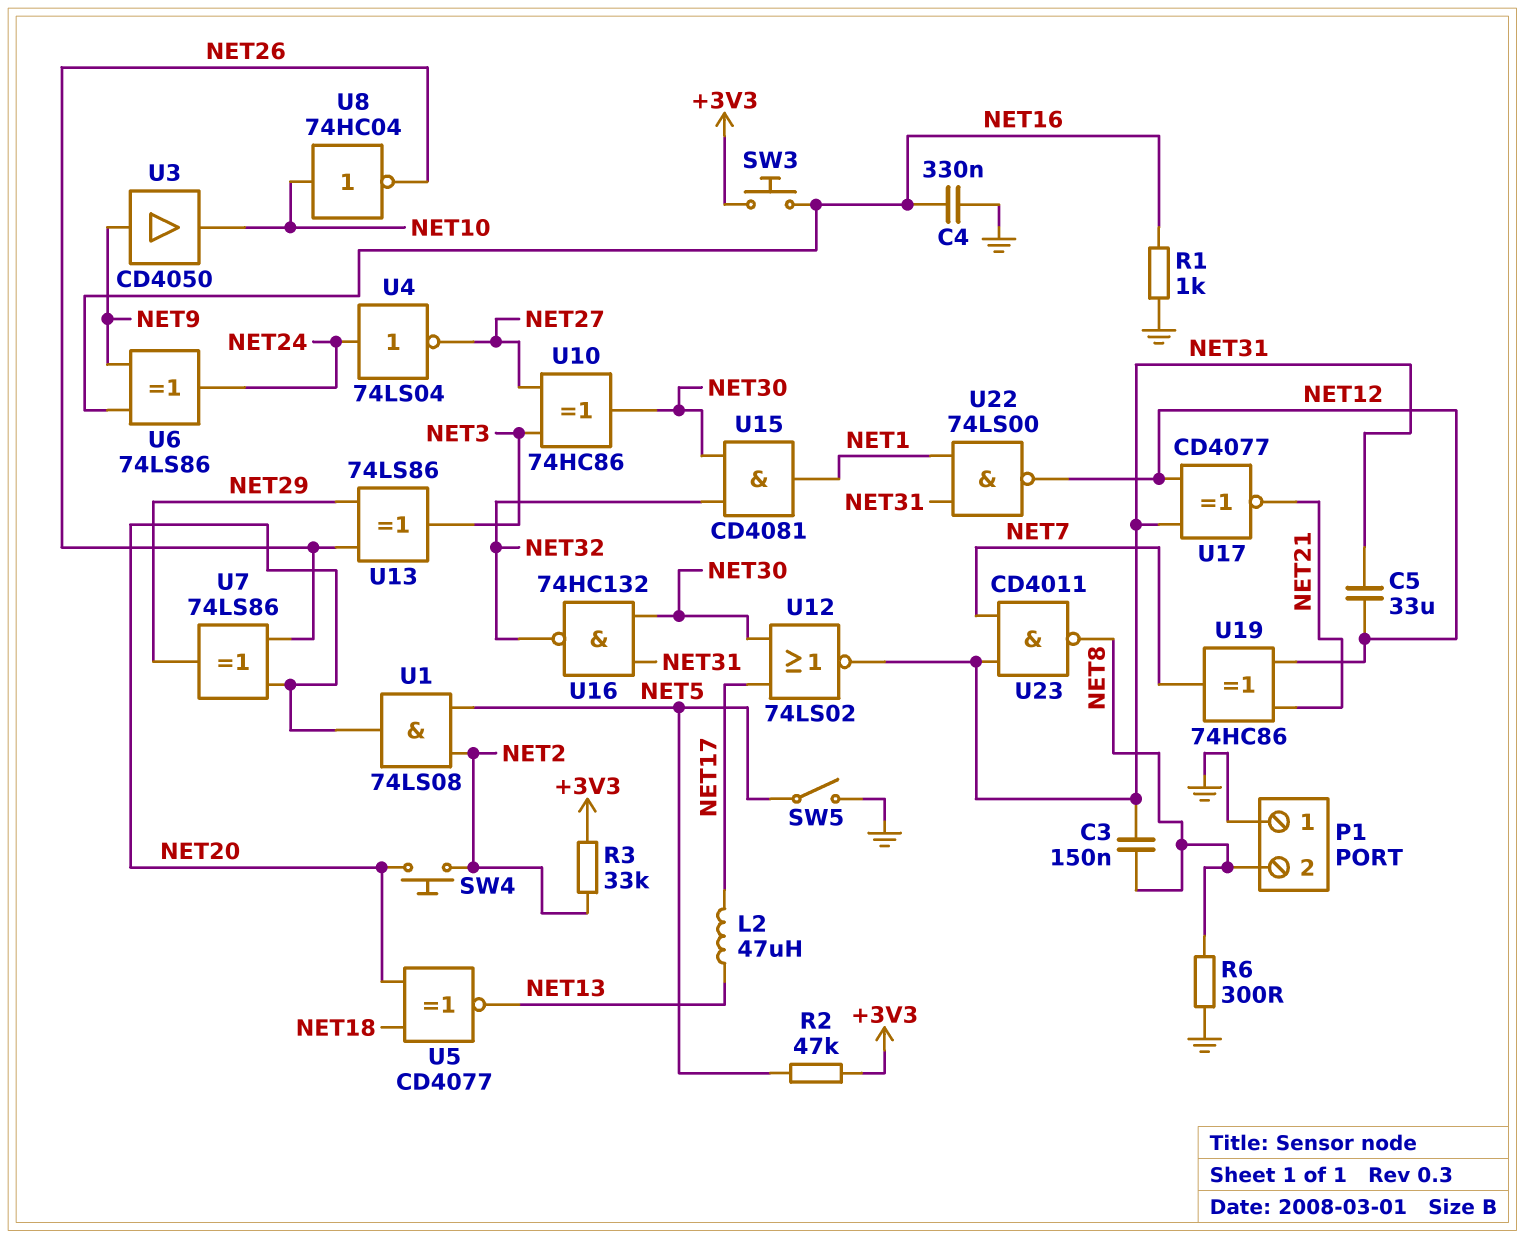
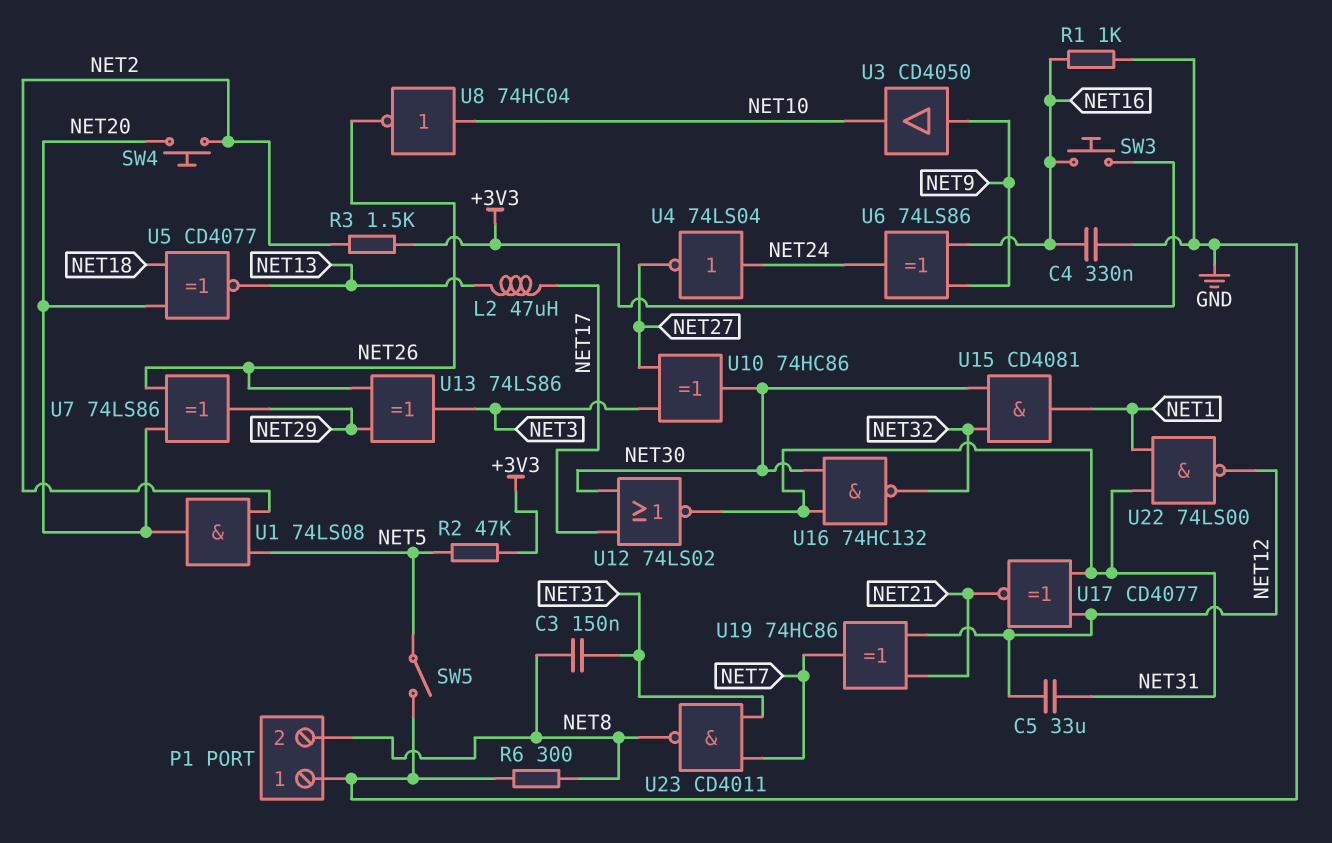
R3: 33k (+3V3, NET2) -> 1.5k (+3V3, NET2)

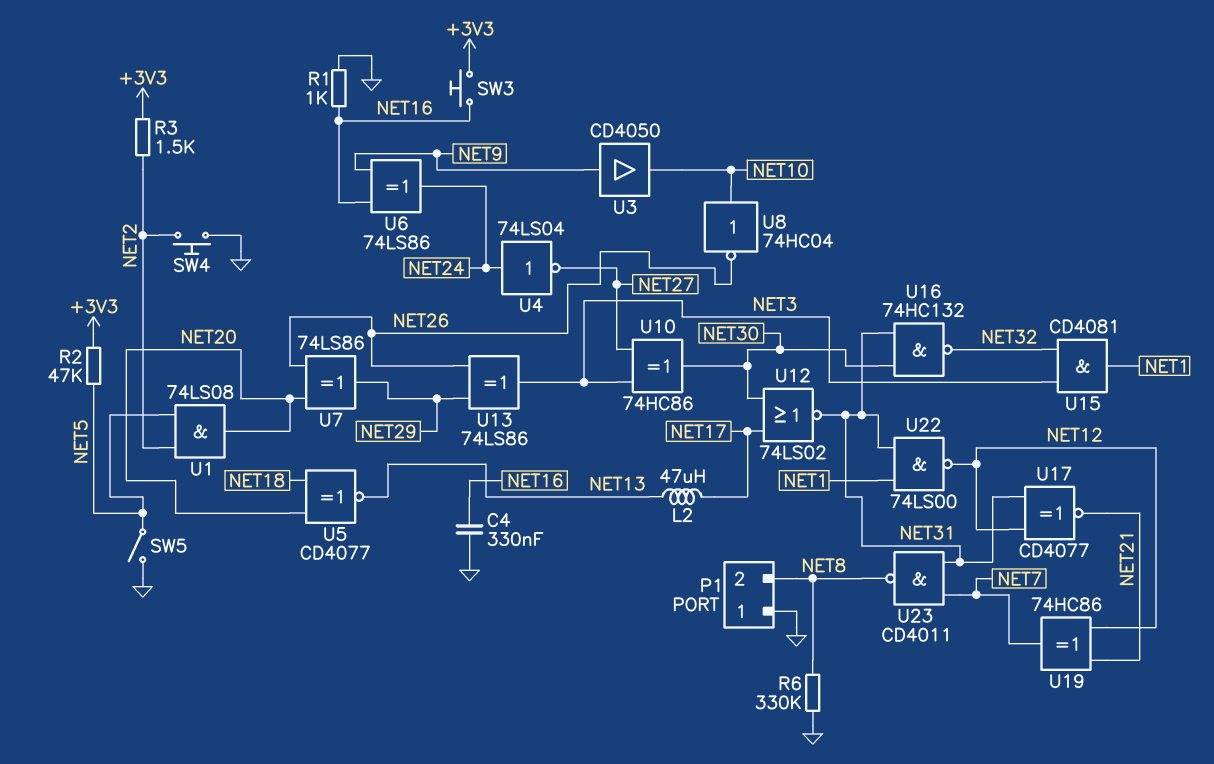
C3: 150nF (NET8, NET31) -> none
C5: 33uF (NET12, NET31) -> none
R6: 300 (GND, NET8) -> 330k (GND, NET8)
SW4: button (NET2, NET20) -> button (GND, NET2)
U15: AND CD4081 (in NET30, in NET32, out NET1) -> AND CD4081 (in NET3, in NET32, out NET1)

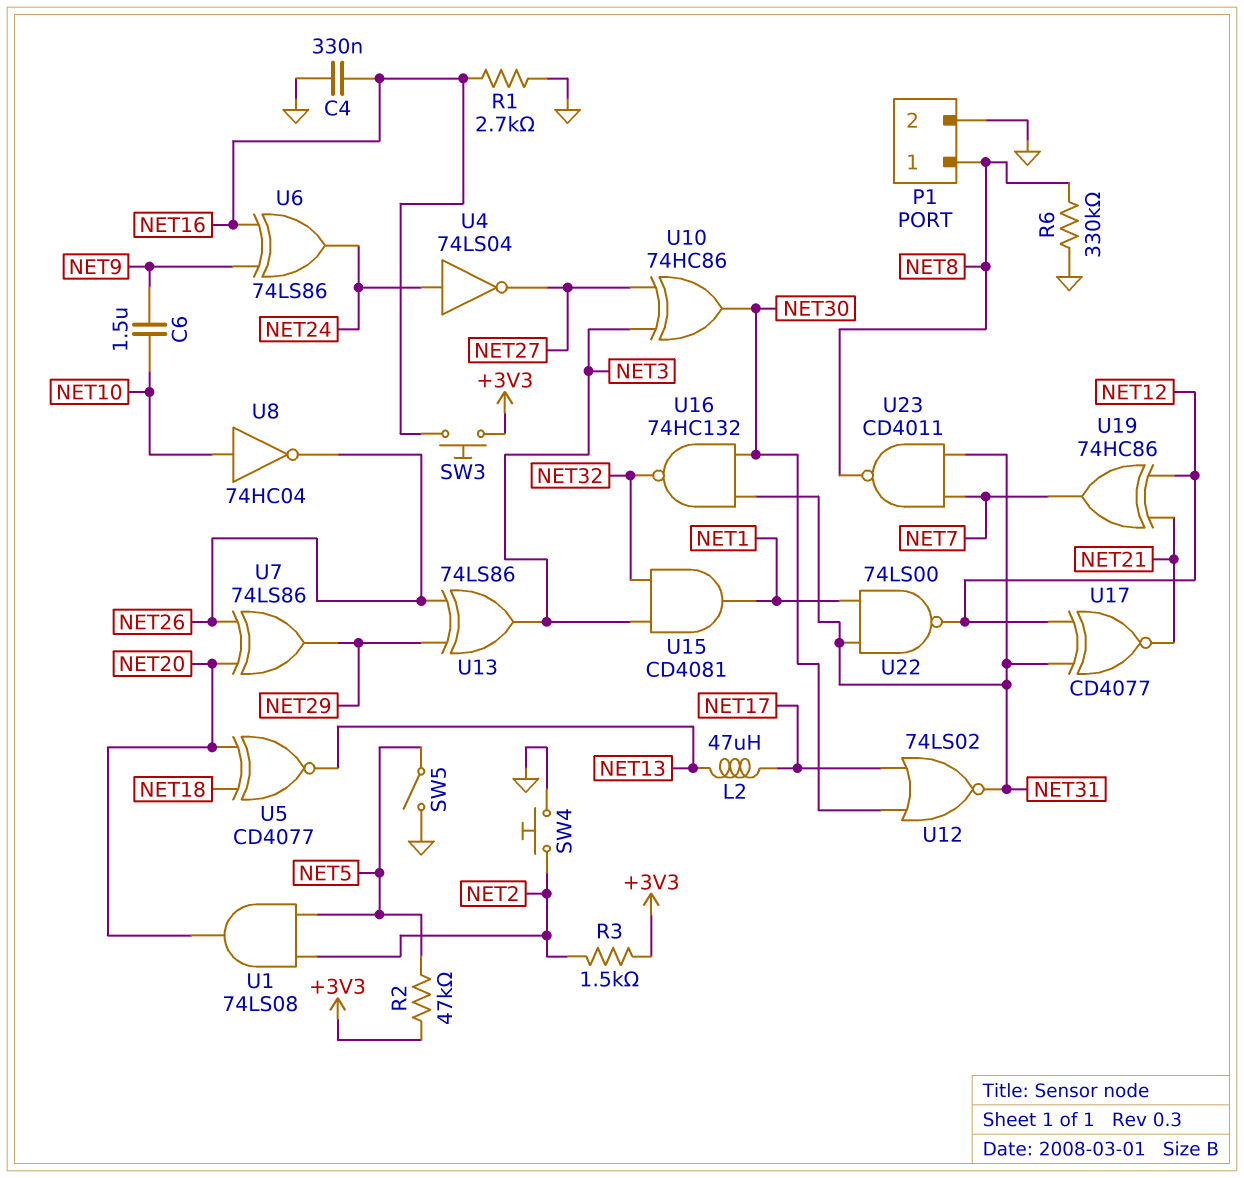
C6: none -> 1.5uF (NET9, NET10)
P1 pin 1: GND -> NET8
P1 pin 2: NET8 -> GND
R1: 1k (GND, NET16) -> 2.7k (GND, NET16)
U3: buffer CD4050 (in NET9, out NET10) -> none

